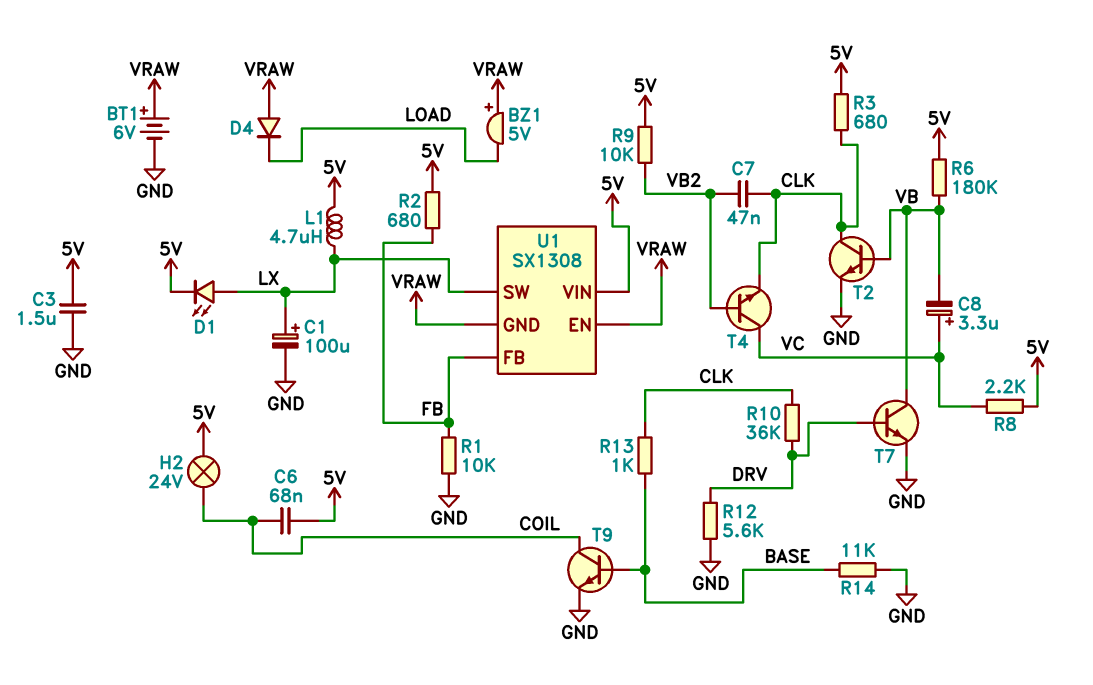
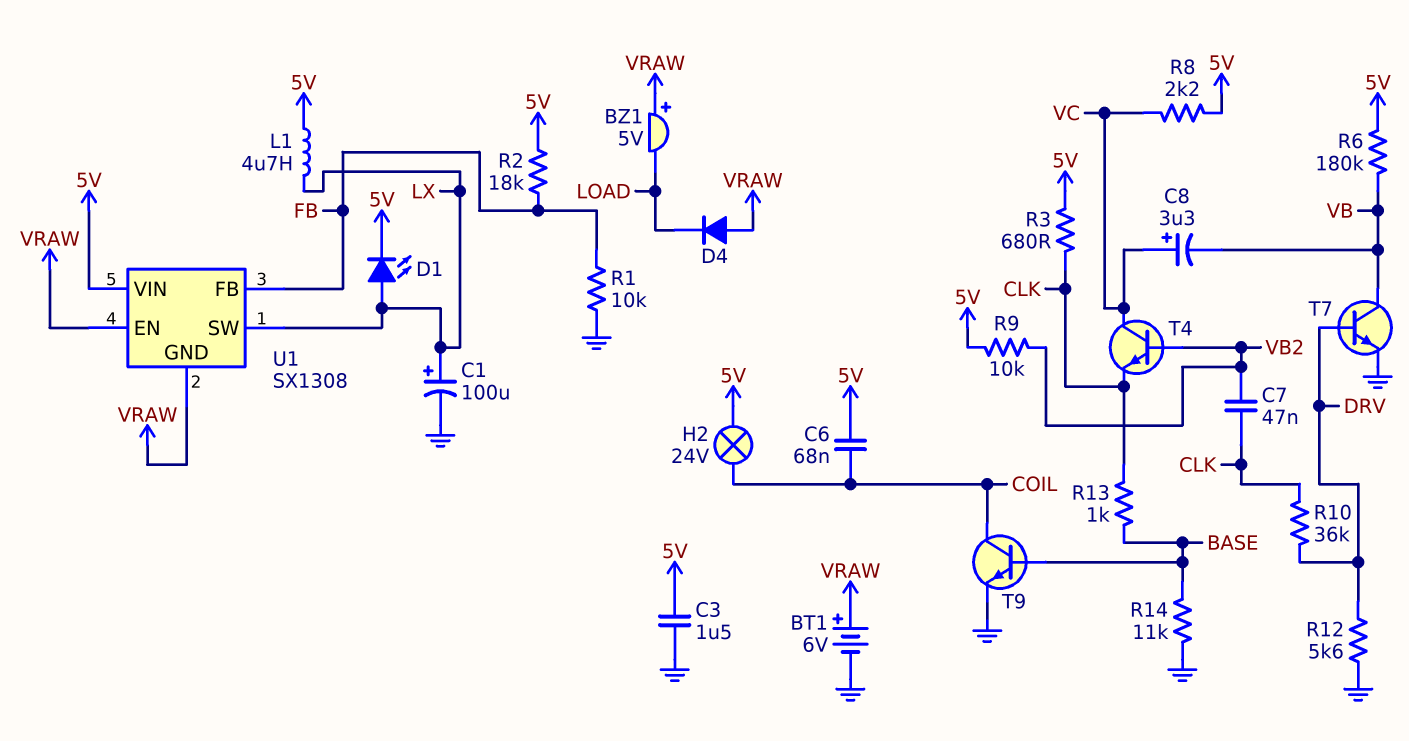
R2: 680 (5V, FB) -> 18k (5V, FB)
T2: NPN (B VB, C CLK, E GND) -> none

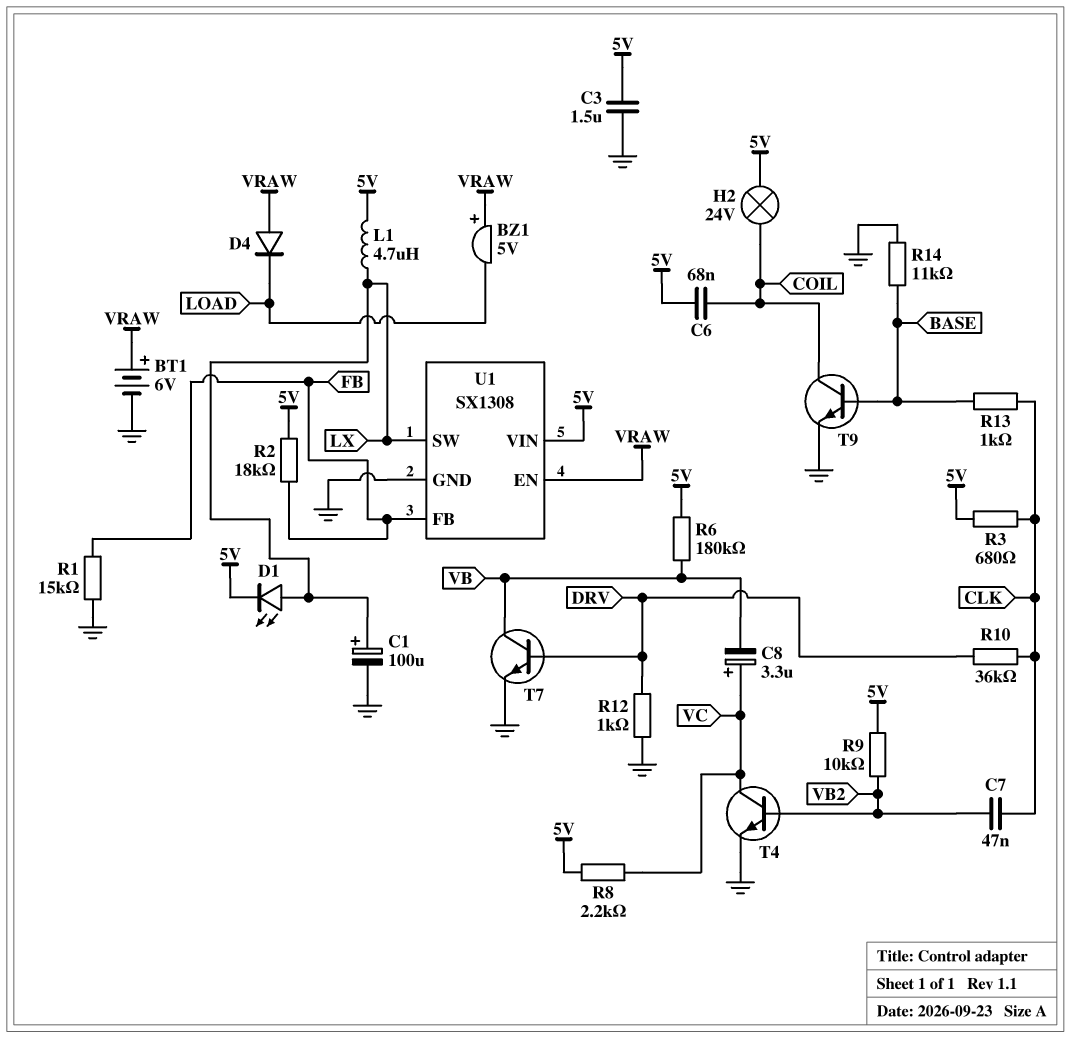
R1: 10k (FB, GND) -> 15k (FB, GND)
R12: 5.6k (DRV, GND) -> 1k (DRV, GND)
T4: NPN (B VB2, C VC, E CLK) -> NPN (B VB2, C VC, E GND)
U1 pin GND: VRAW -> GND

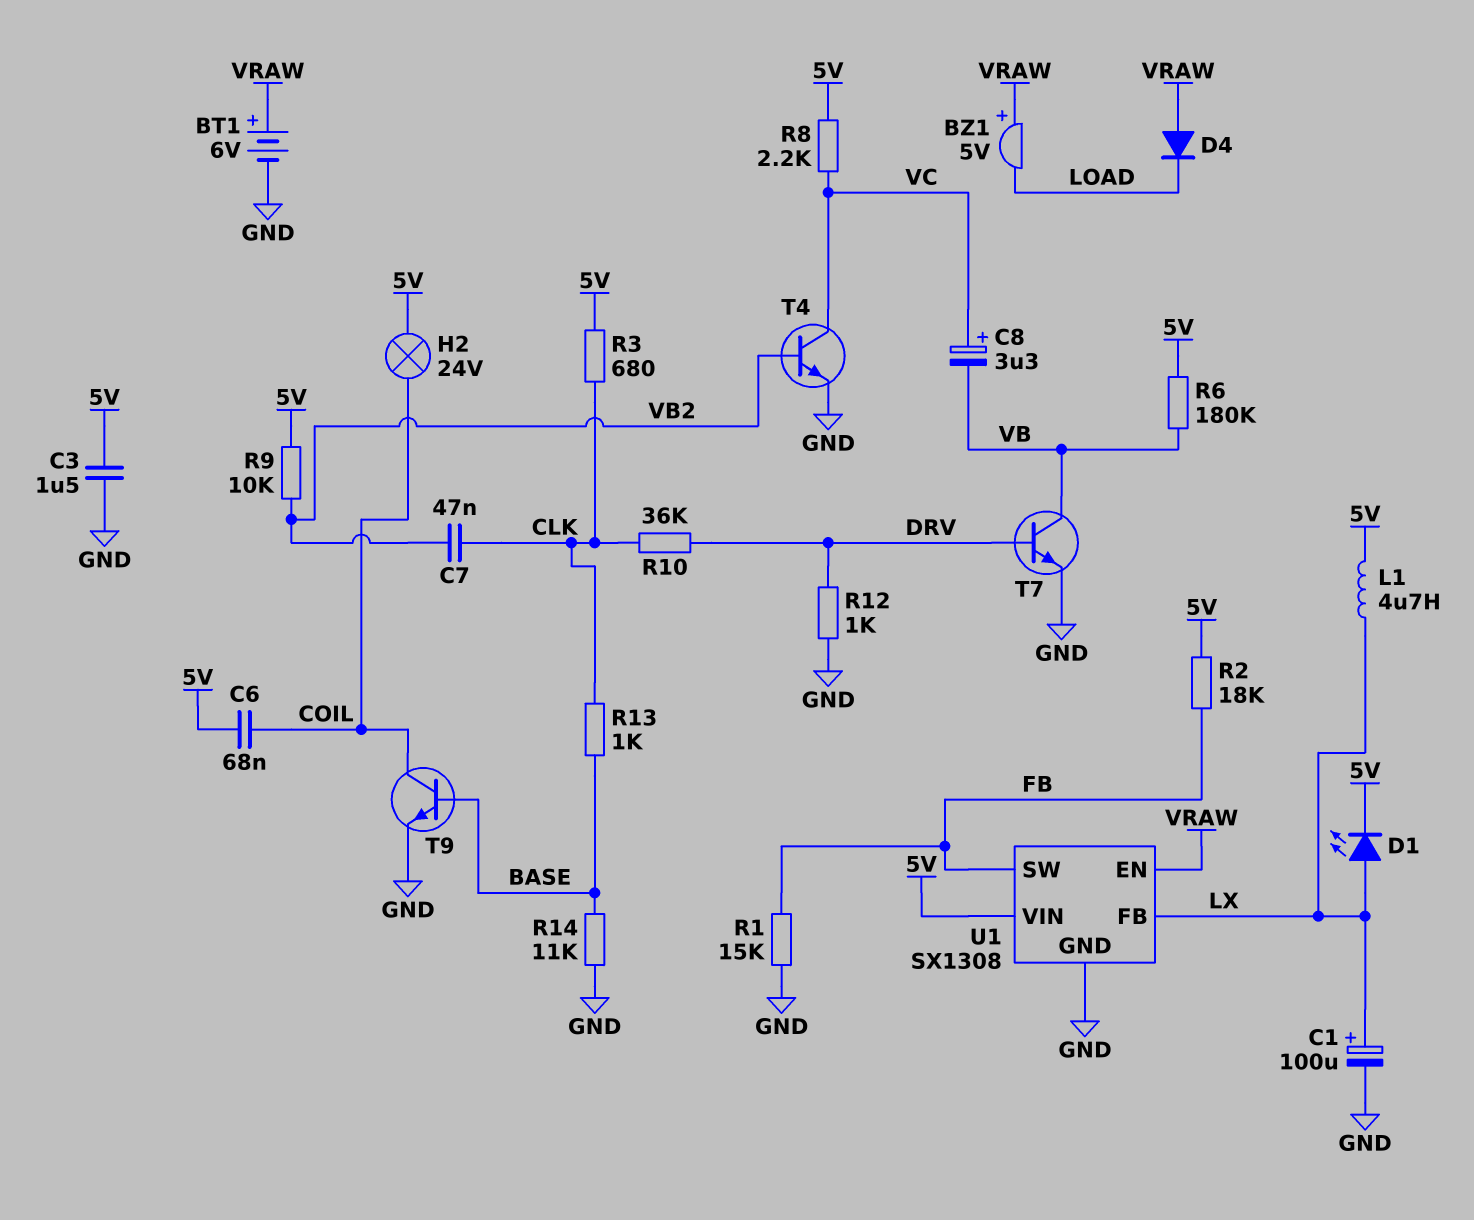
U1 pin FB: FB -> LX
U1 pin SW: LX -> FB

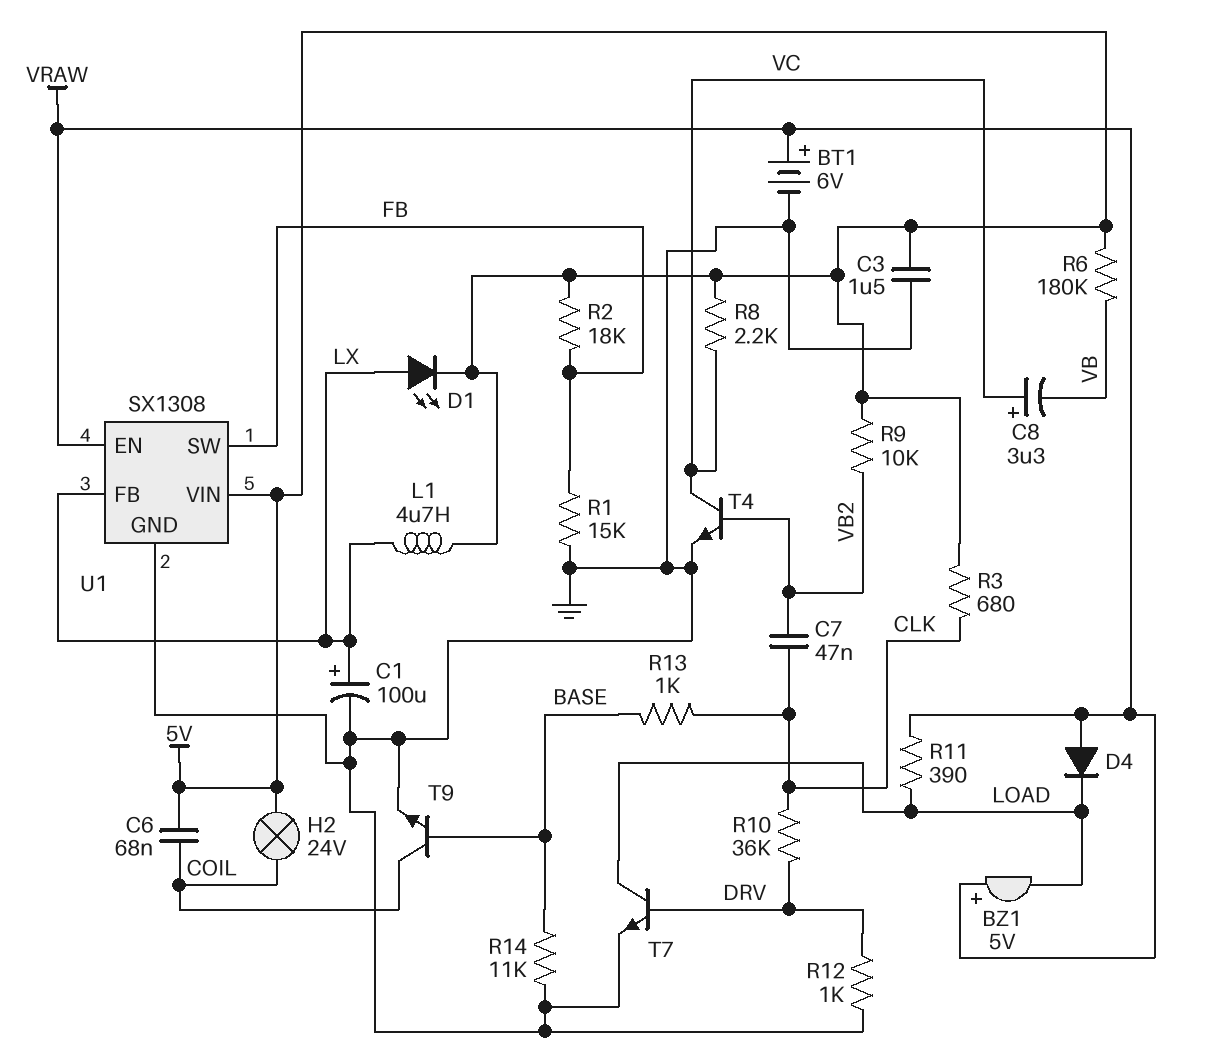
R11: none -> 390 (LOAD, VRAW)
T7: NPN (B DRV, C VB, E GND) -> NPN (B DRV, C LOAD, E GND)

